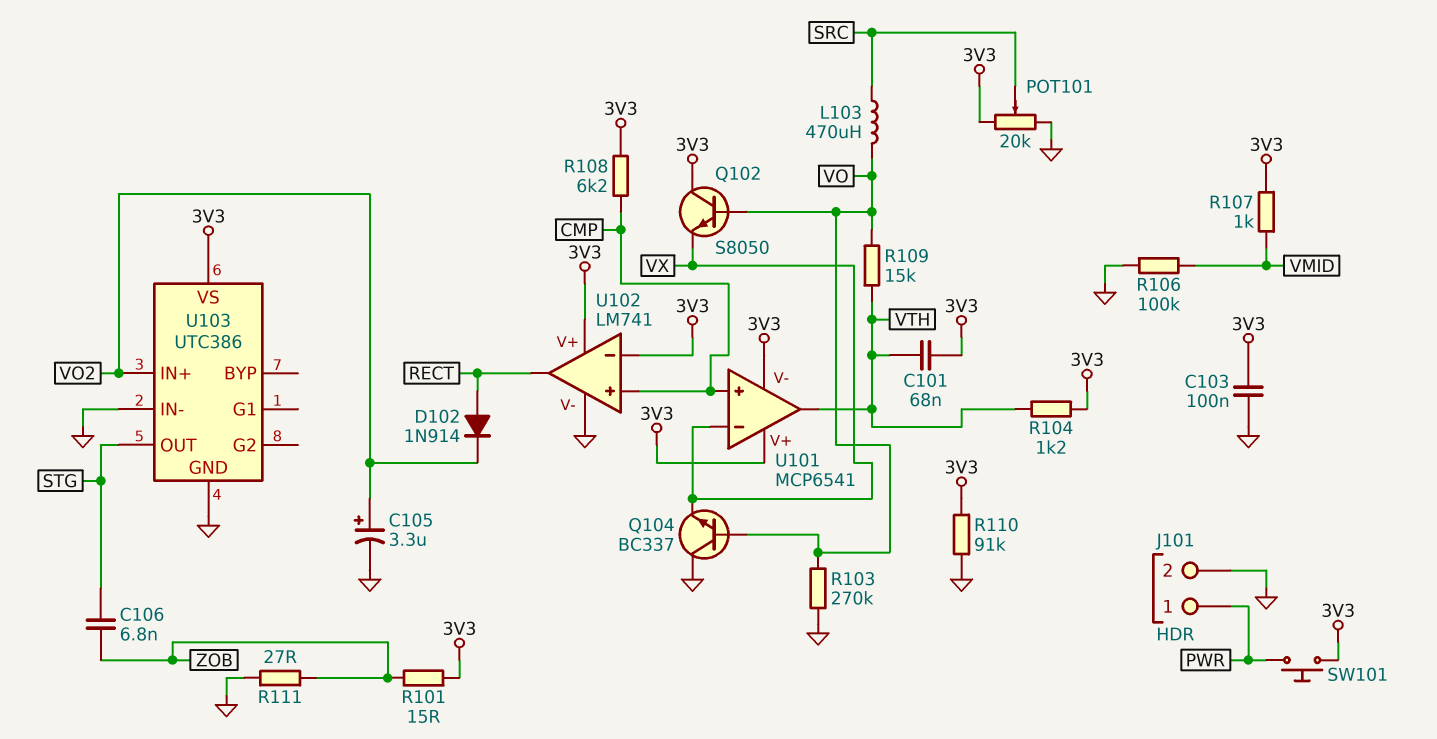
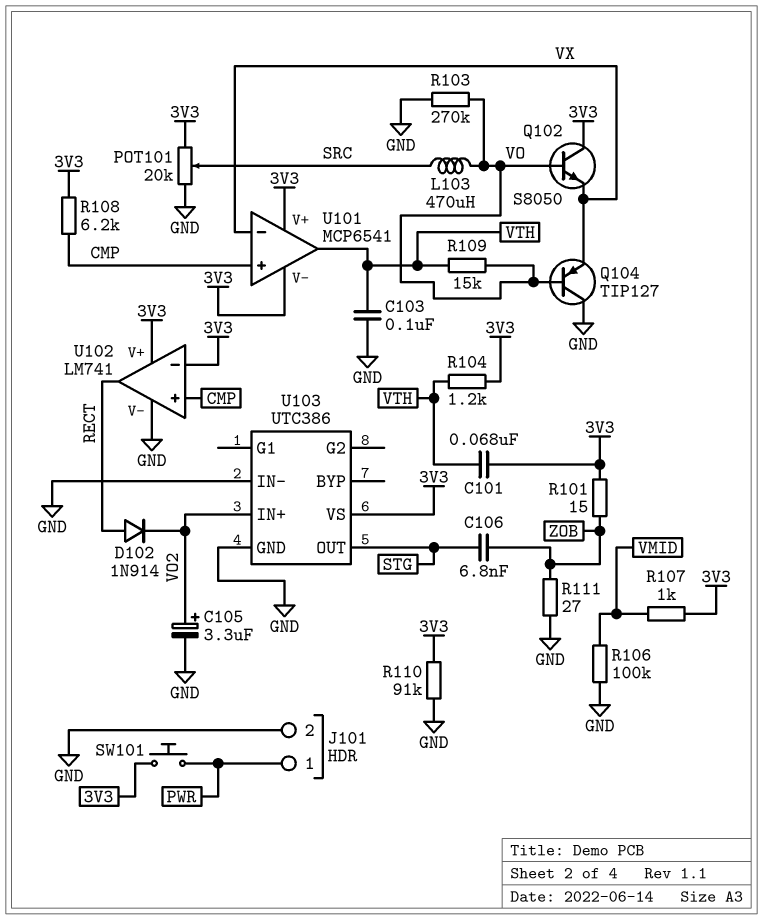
C103: 100nF (3V3, GND) -> 100nF (GND, VTH)
Q104: NPN BC337 (B VO, C GND, E VX) -> PNP TIP127 (B VO, C GND, E VX)

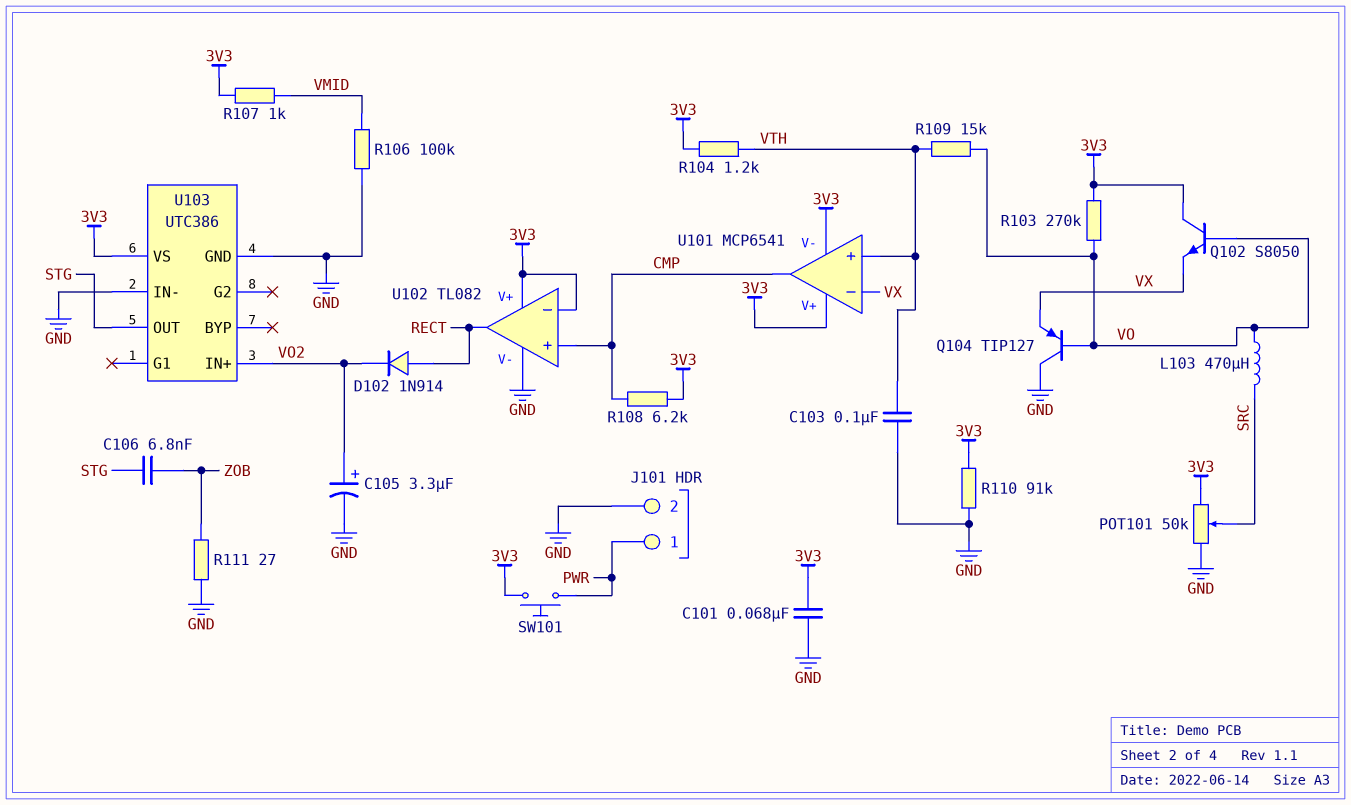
C101: 68nF (3V3, VTH) -> 68nF (3V3, GND)
POT101: 20k (3V3, GND, wiper SRC) -> 50k (3V3, GND, wiper SRC)
R101: 15 (3V3, ZOB) -> none
R103: 270k (GND, VO) -> 270k (3V3, VO)
U101 pin in+: CMP -> VTH
U101 pin out: VTH -> CMP
U102: LM741 -> TL082

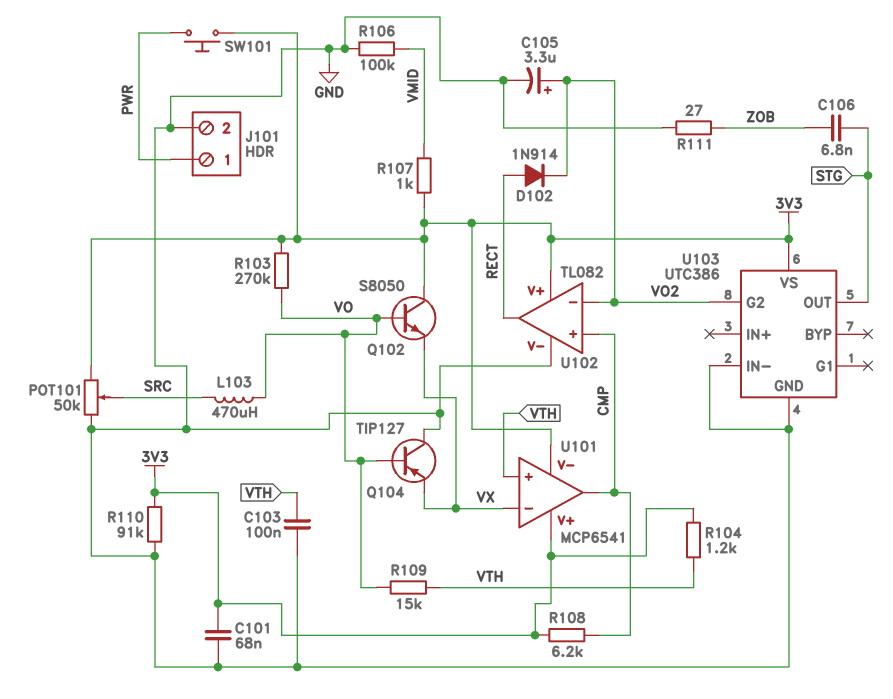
U102 pin in-: 3V3 -> VO2
U103 pin G2: none -> VO2
U103 pin IN+: VO2 -> none

